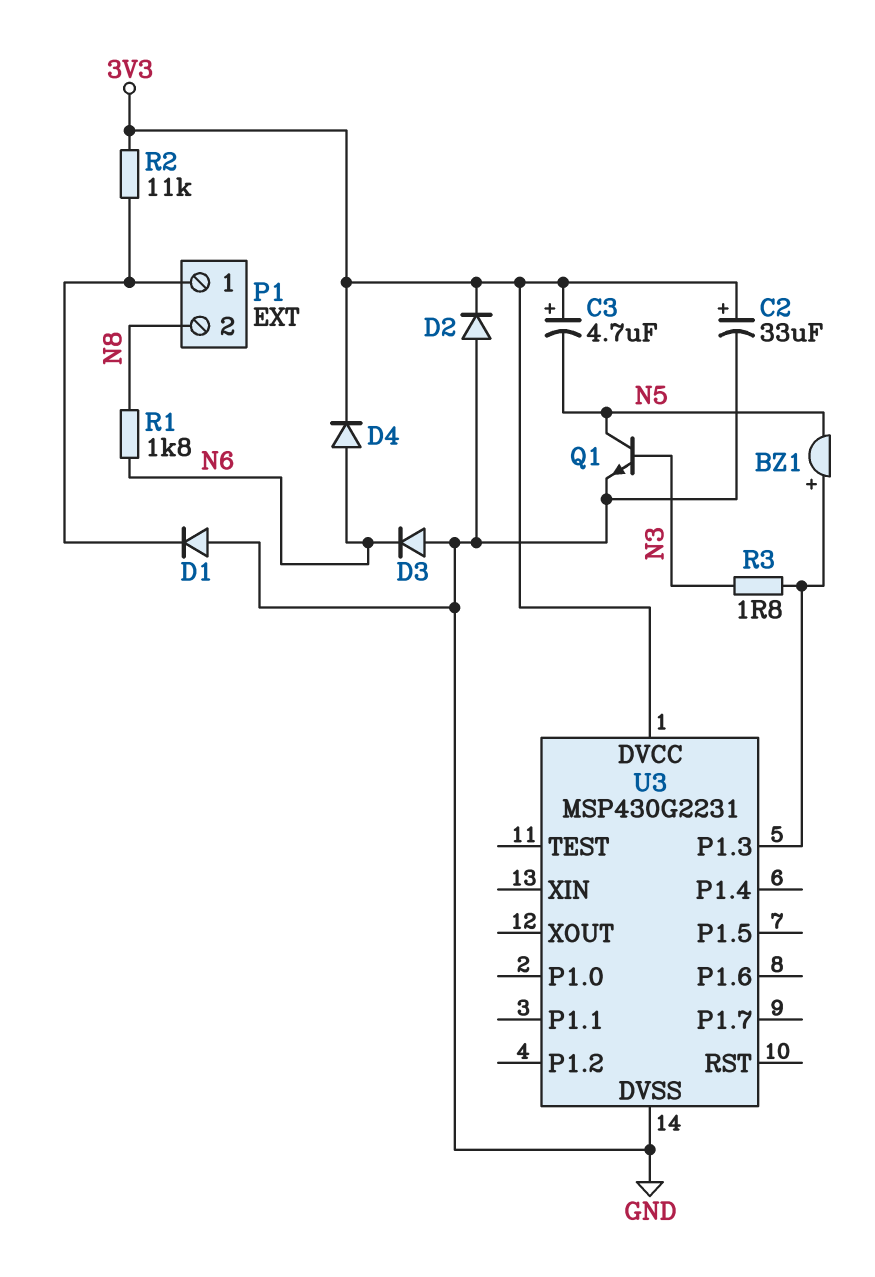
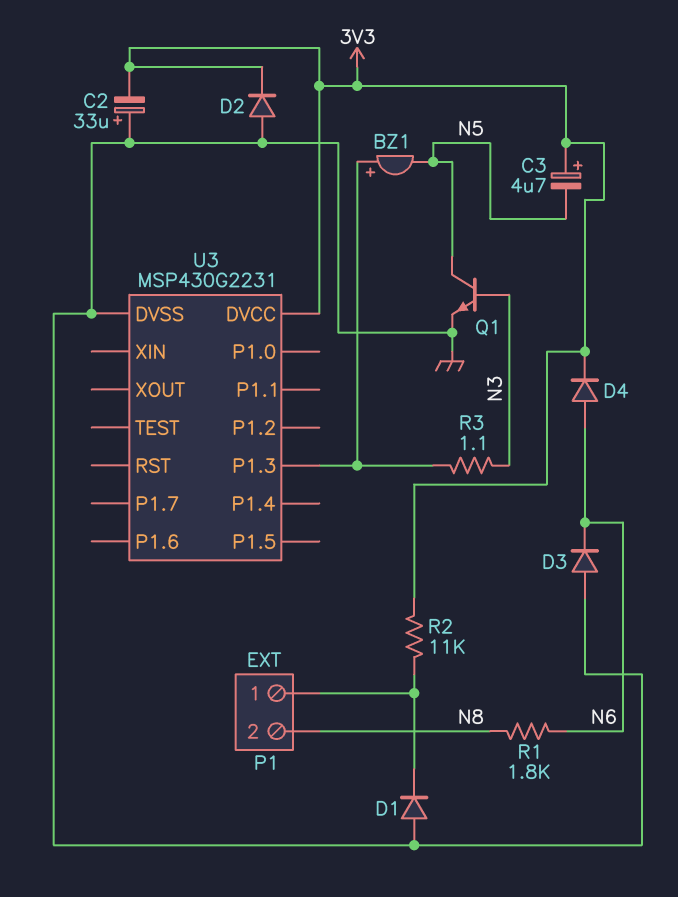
C2: 33uF (plus 3V3, minus GND) -> 33uF (plus GND, minus 3V3)
R3: 1.8 (N3, U3/P1.3) -> 1.1 (N3, U3/P1.3)

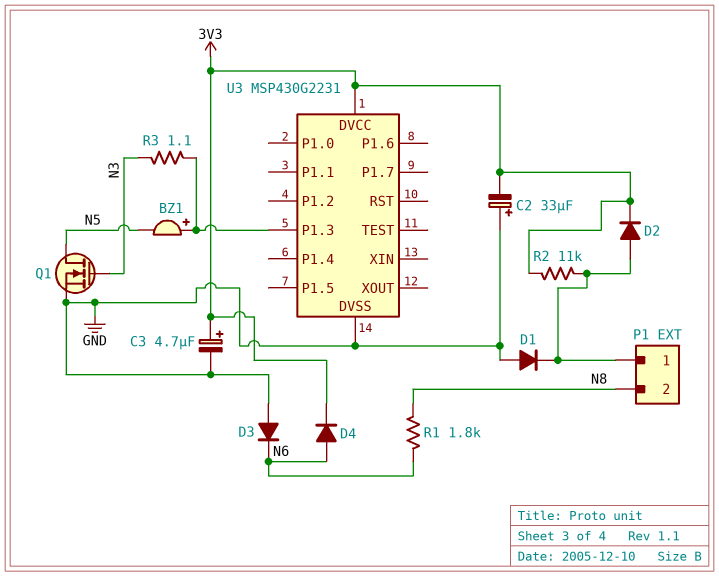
C3: 4.7uF (plus 3V3, minus N5) -> 4.7uF (plus 3V3, minus GND)
D2: diode (A GND, K 3V3) -> diode (A P1/1, K 3V3)
Q1: NPN (B N3, C N5, E GND) -> NMOS (G N3, D N5, S GND)

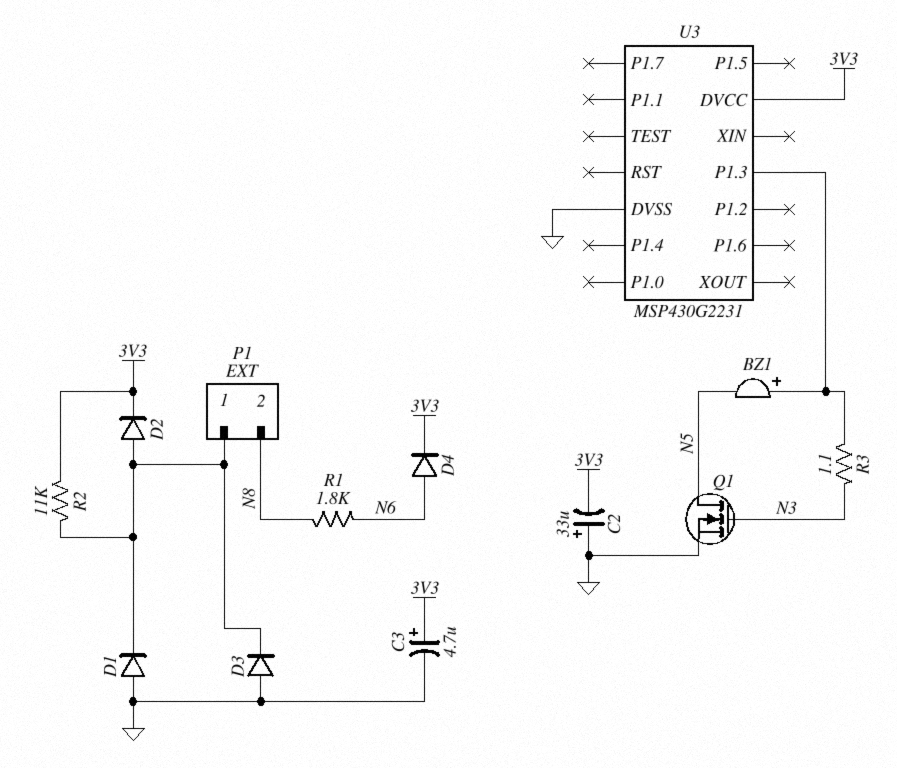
D3: diode (A GND, K N6) -> diode (A GND, K P1/1)

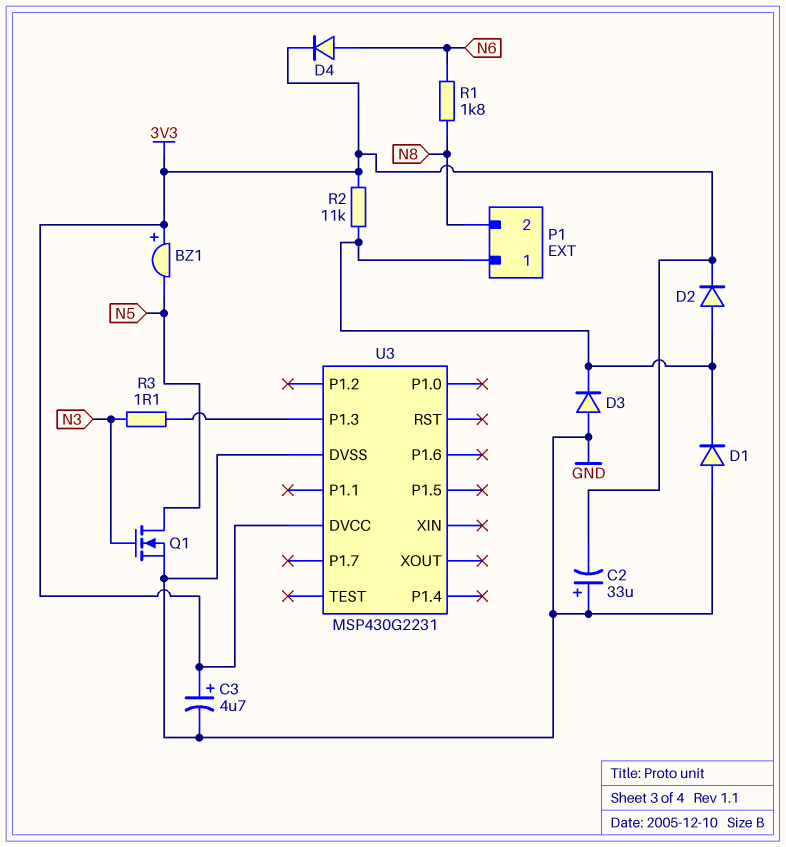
BZ1: buzzer (plus U3/P1.3, minus N5) -> buzzer (plus 3V3, minus N5)

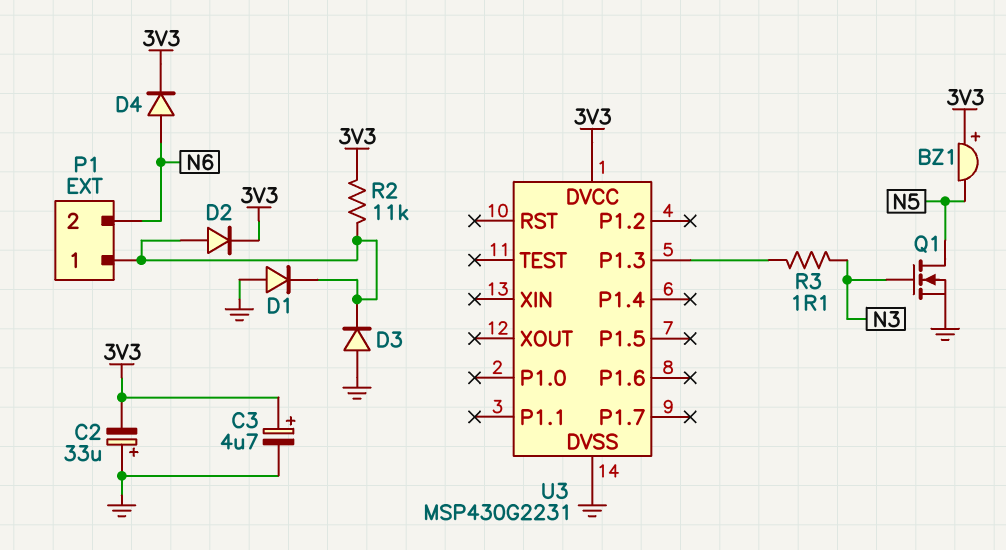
P1 pin 2: N8 -> N6
R1: 1.8k (N6, N8) -> none

